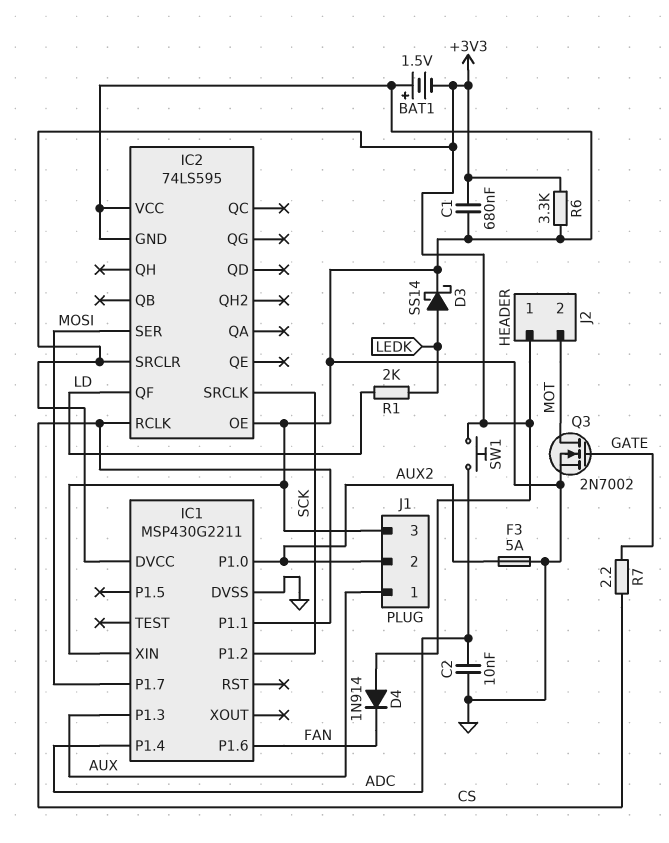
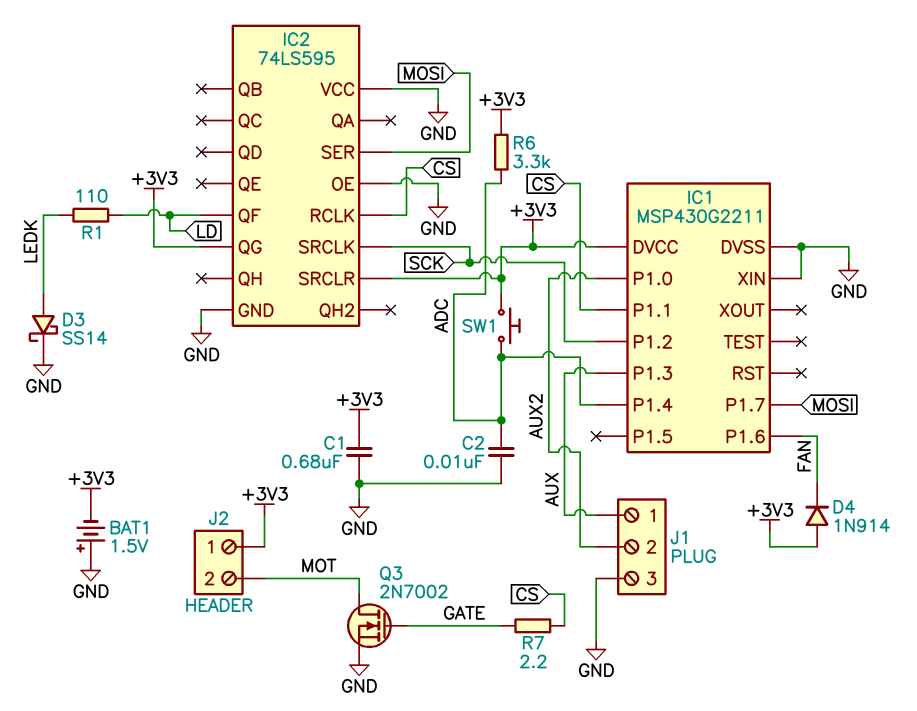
F3: 5A (AUX2, GND) -> none
IC2 pin QG: none -> +3V3
R1: 2k (LD, LEDK) -> 110 (LD, LEDK)
R6: 3.3k (+3V3, GND) -> 3.3k (+3V3, ADC)

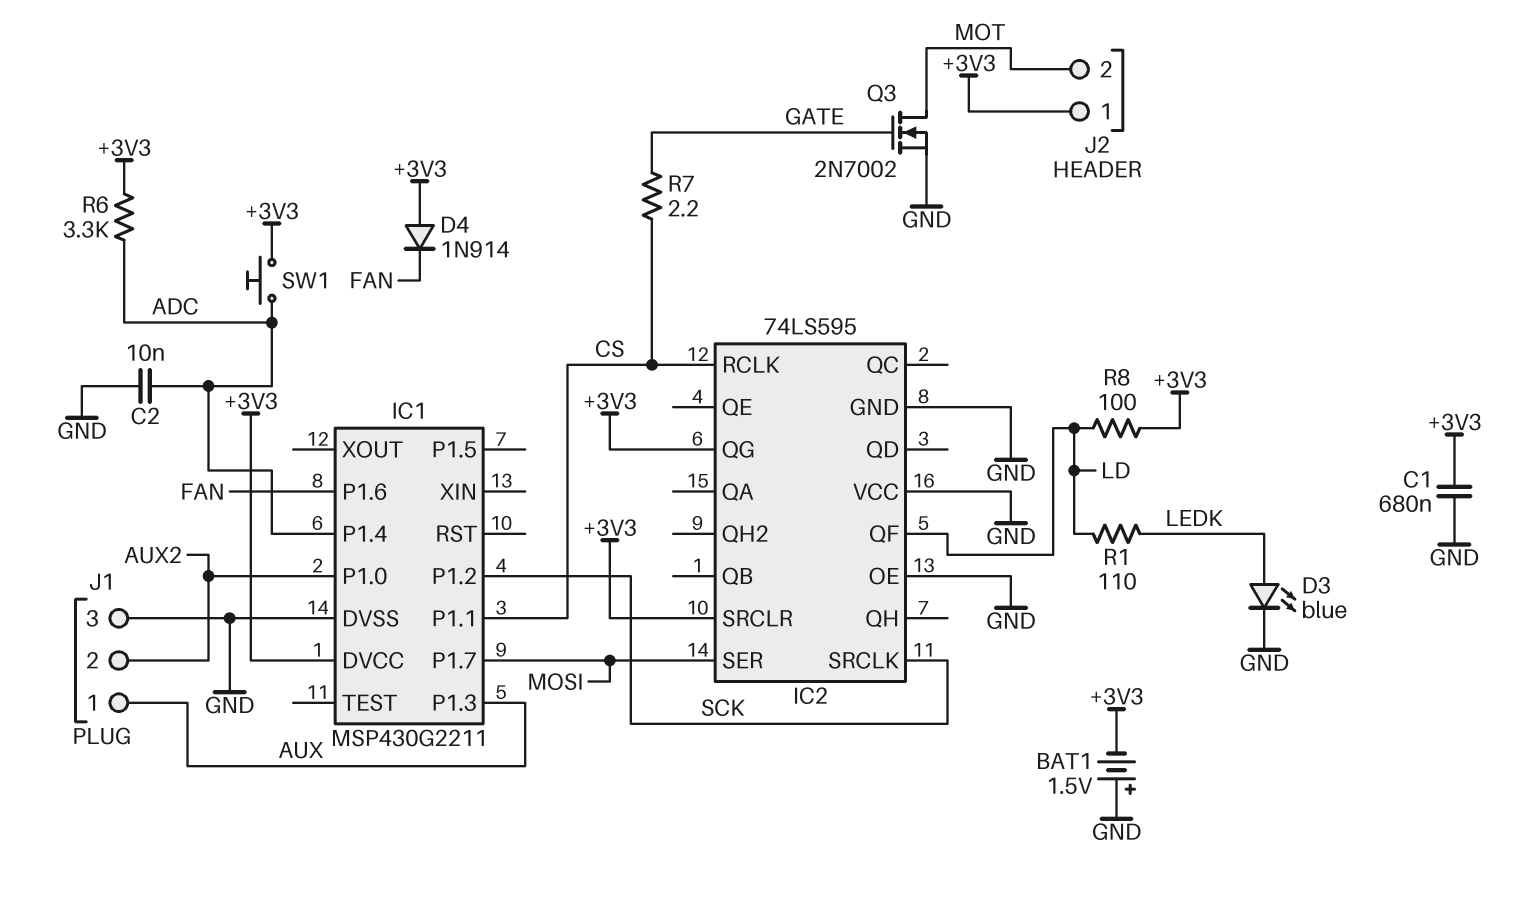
D3: schottky SS14 (A LEDK, K GND) -> LED blue (A LEDK, K GND)
IC1 pin XIN: GND -> none
R8: none -> 100 (+3V3, LD)

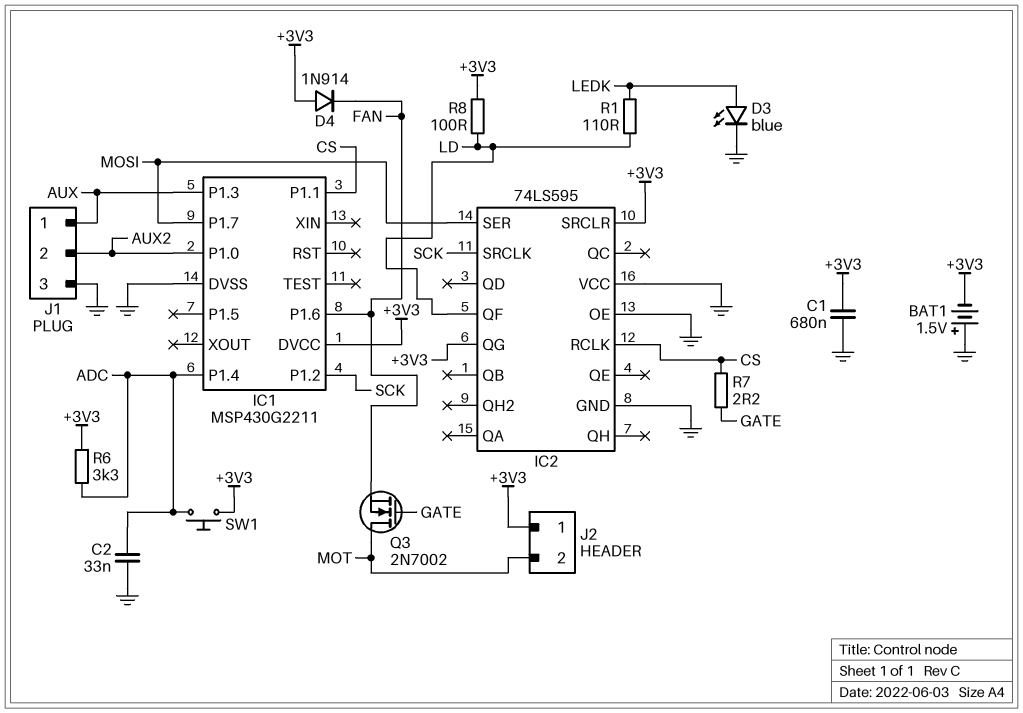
C2: 10nF (ADC, GND) -> 33nF (ADC, GND)
Q3: NMOS 2N7002 (G GATE, D MOT, S GND) -> NMOS 2N7002 (G GATE, D MOT, S FAN)

